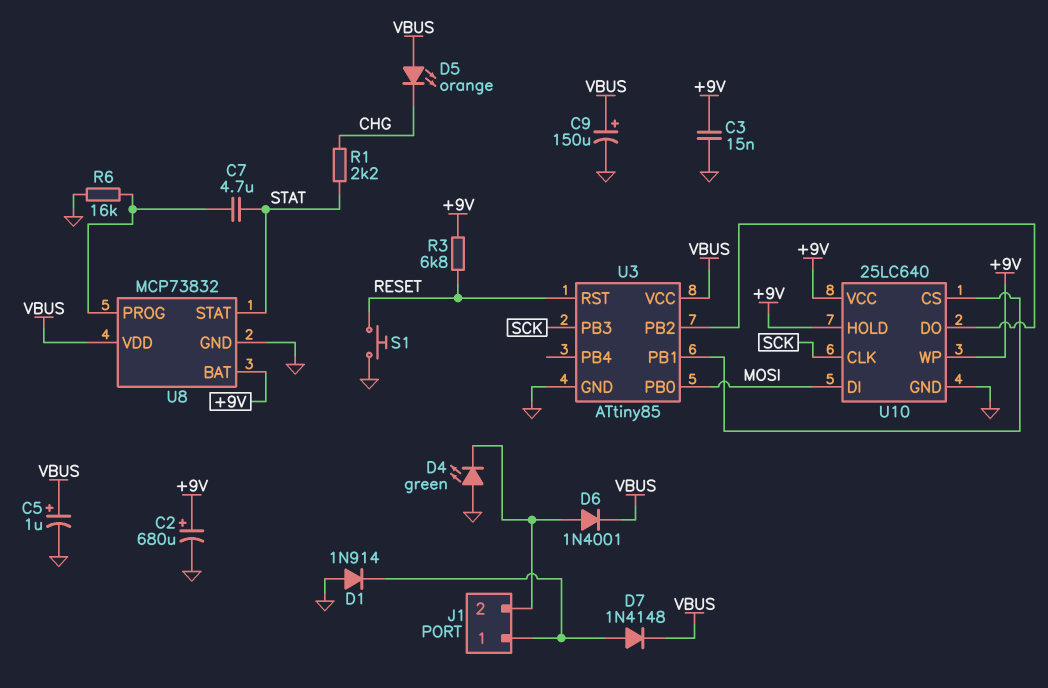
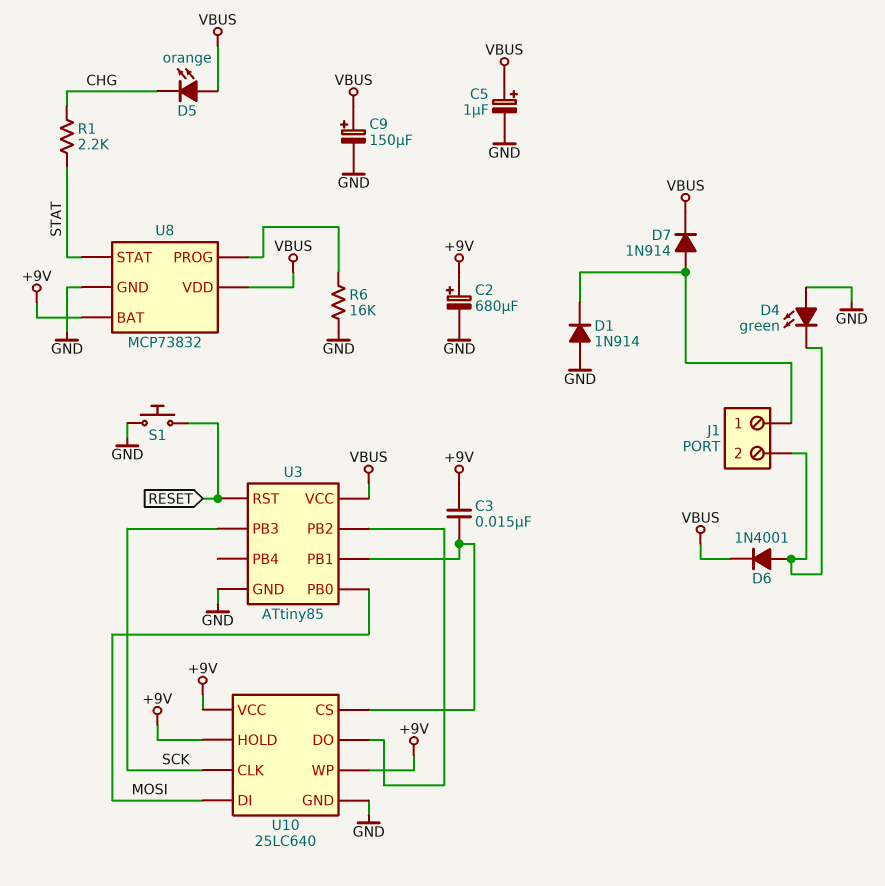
C3: 15nF (+9V, GND) -> 15nF (+9V, U3/PB1)
C7: 4.7uF (STAT, U8/PROG) -> none
D7: diode 1N4148 (A J1/1, K VBUS) -> diode 1N914 (A J1/1, K VBUS)
R3: 6.8k (+9V, RESET) -> none

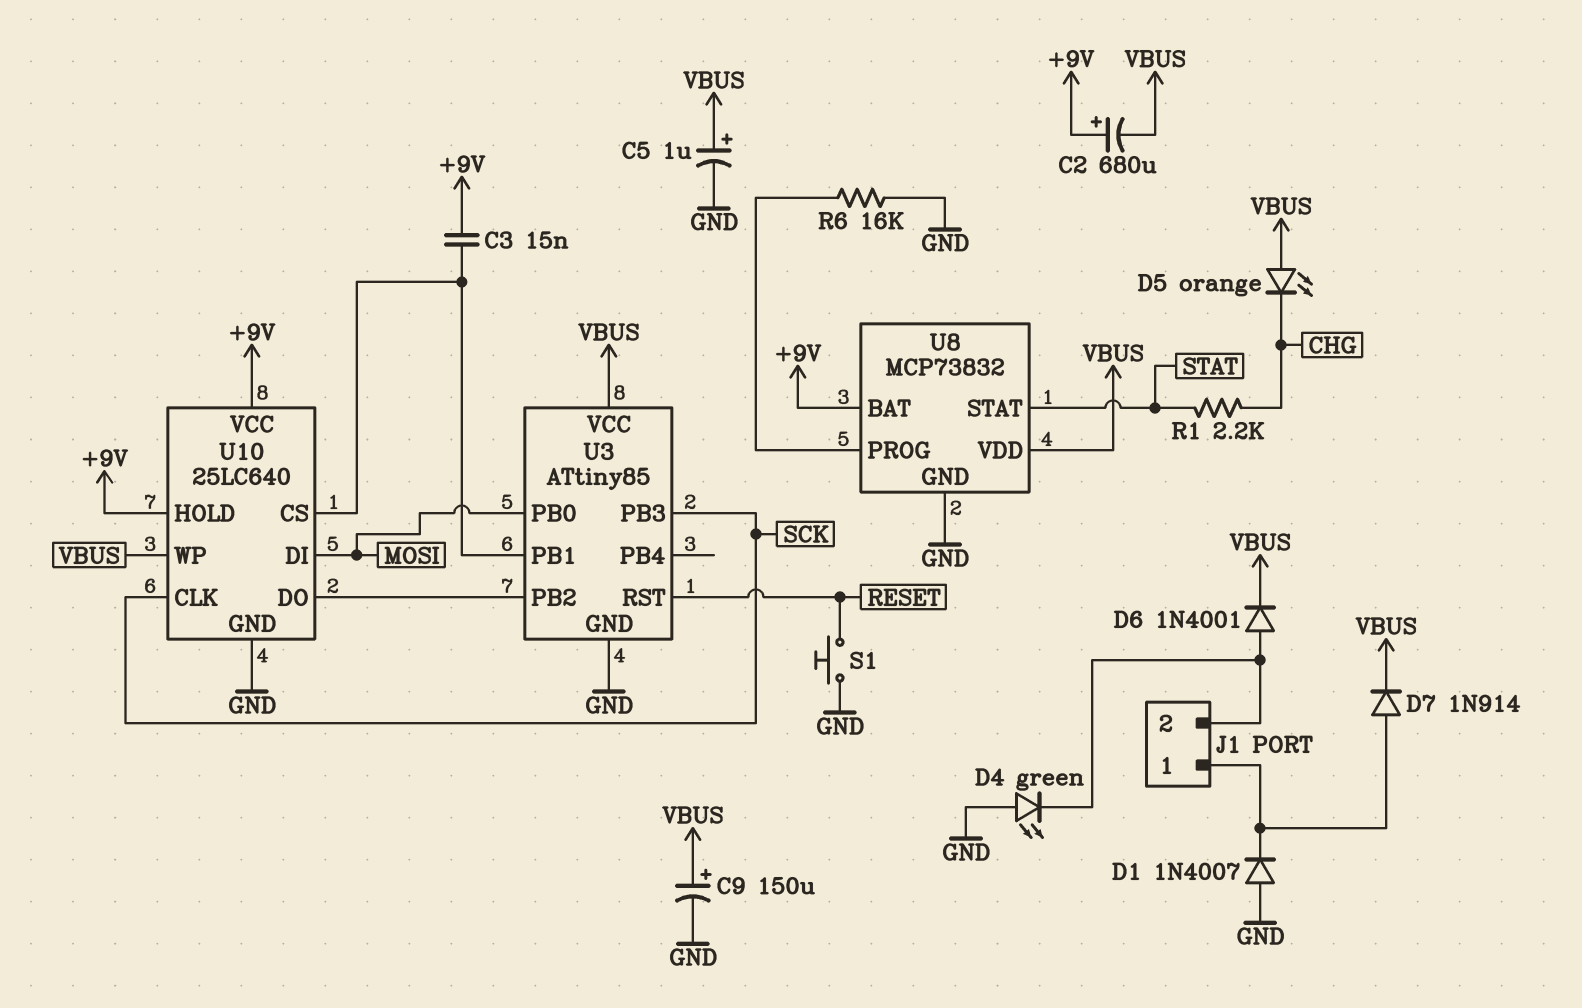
C2: 680uF (plus +9V, minus GND) -> 680uF (plus +9V, minus VBUS)
D1: diode 1N914 (A GND, K J1/1) -> diode 1N4007 (A GND, K J1/1)
U10 pin WP: +9V -> VBUS

